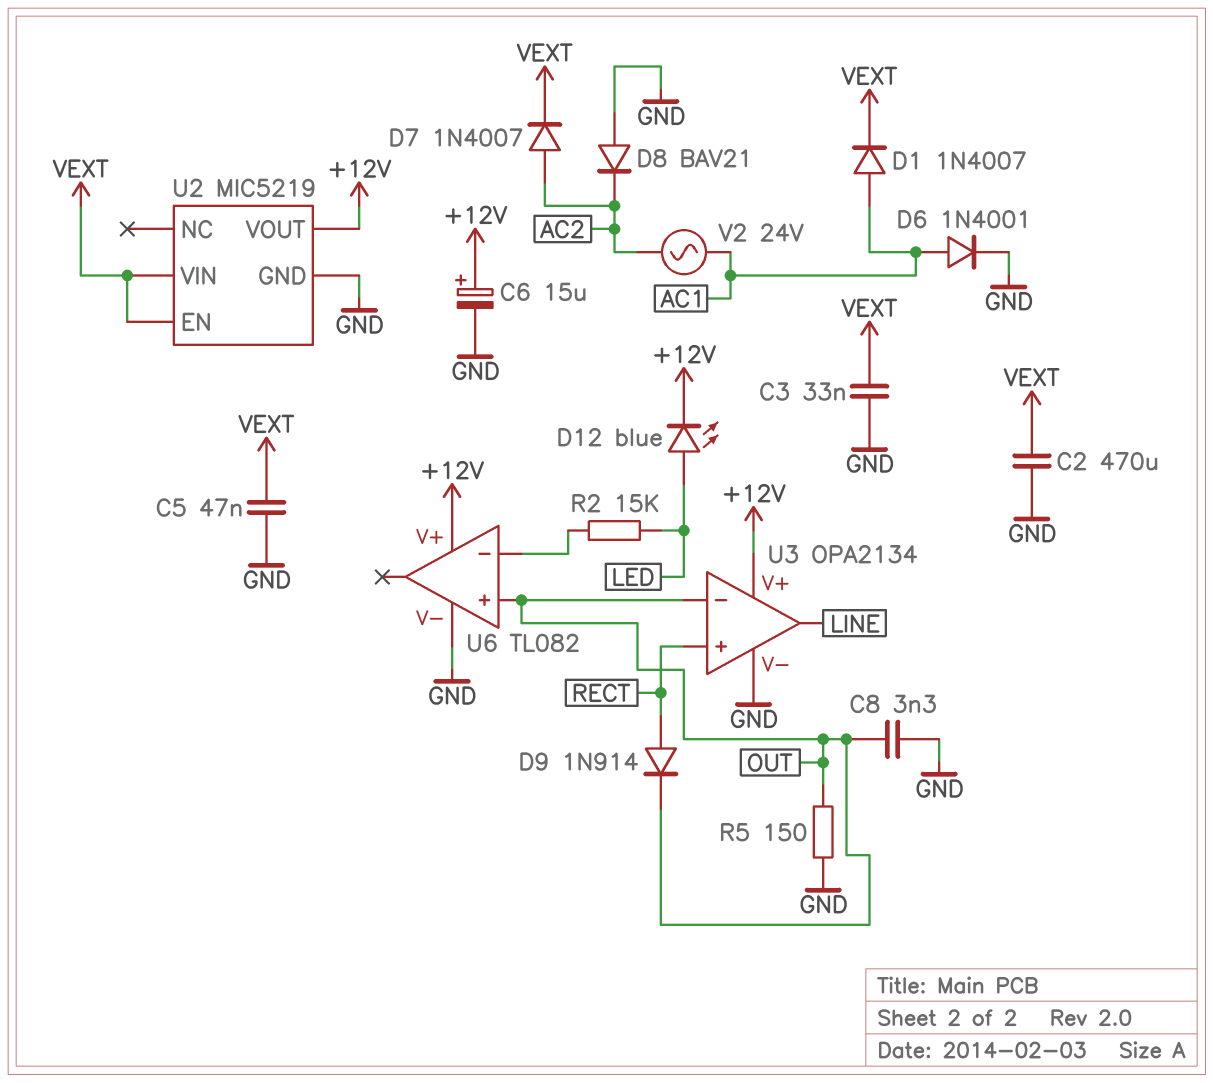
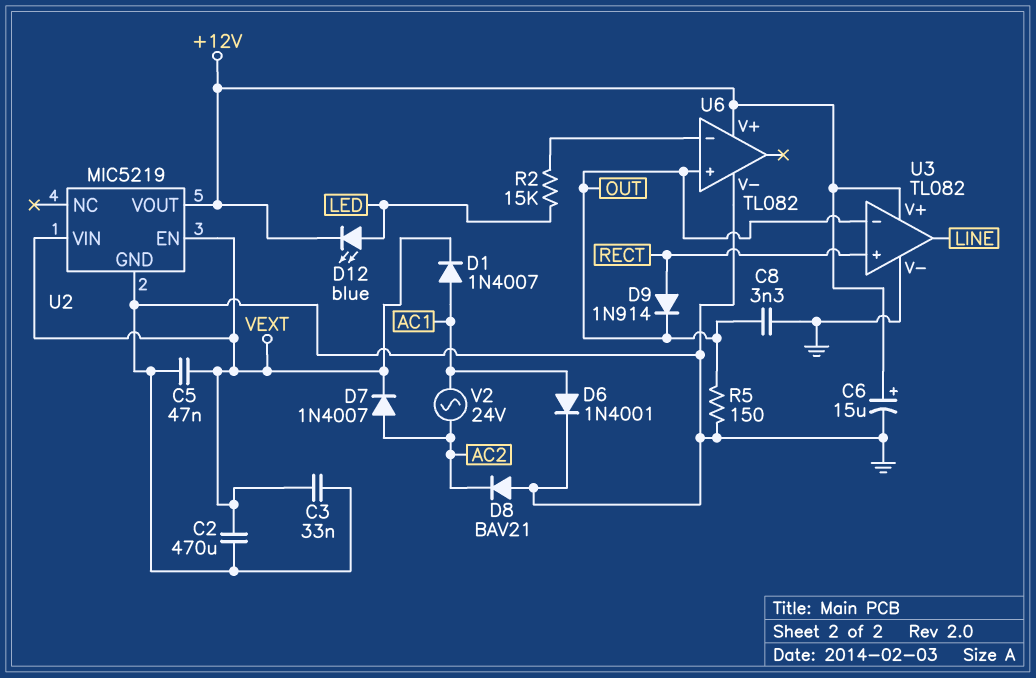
U3: OPA2134 -> TL082

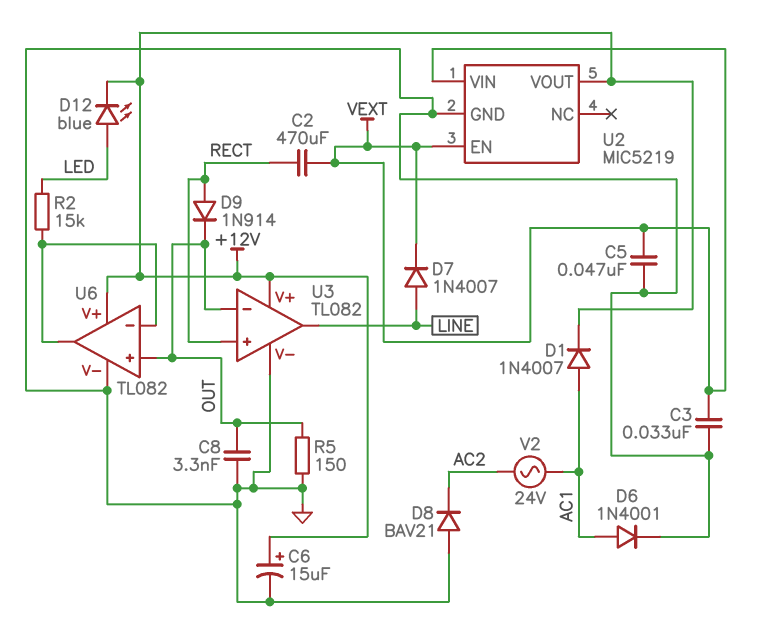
C2: 470uF (GND, VEXT) -> 470uF (RECT, VEXT)
D1: diode 1N4007 (A AC1, K VEXT) -> diode 1N4007 (A AC1, K +12V)
D7: diode 1N4007 (A AC2, K VEXT) -> diode 1N4007 (A LINE, K VEXT)
U6 pin out: none -> U6/in-

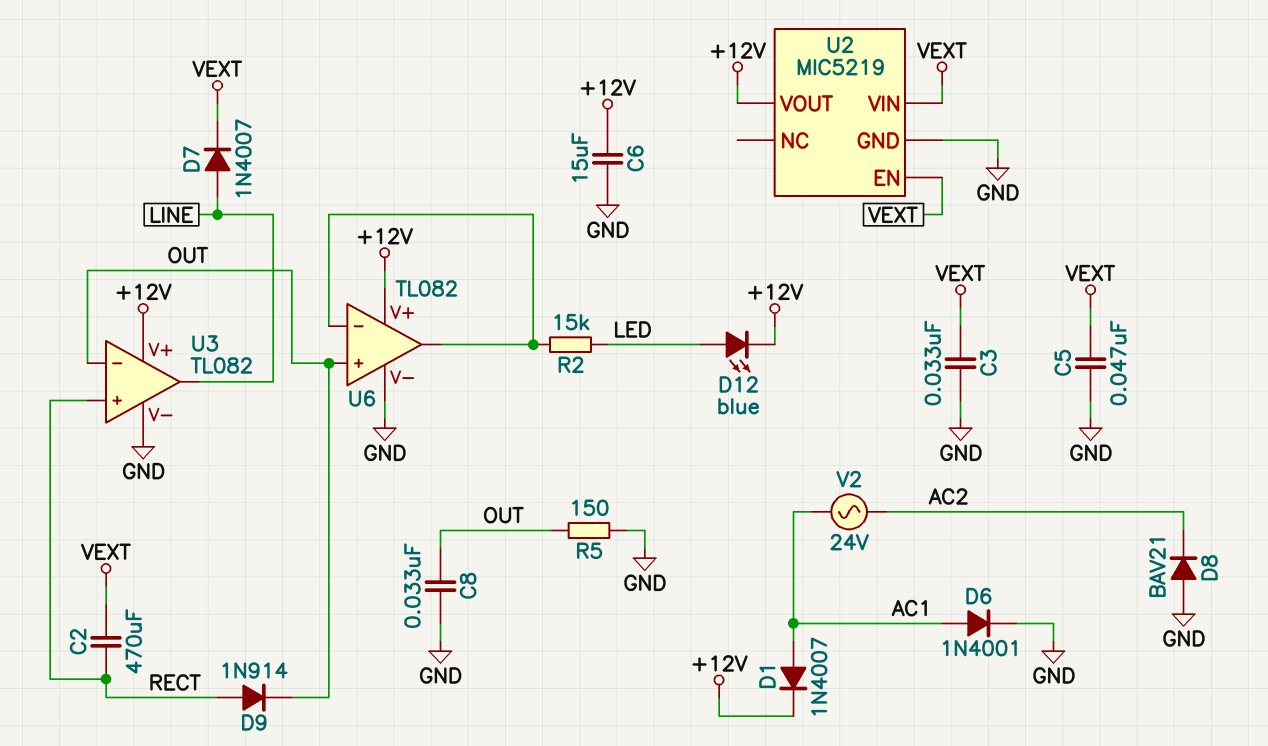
C6: 15uF (plus +12V, minus GND) -> 15uF (+12V, GND)
C8: 3.3nF (GND, OUT) -> 33nF (GND, OUT)

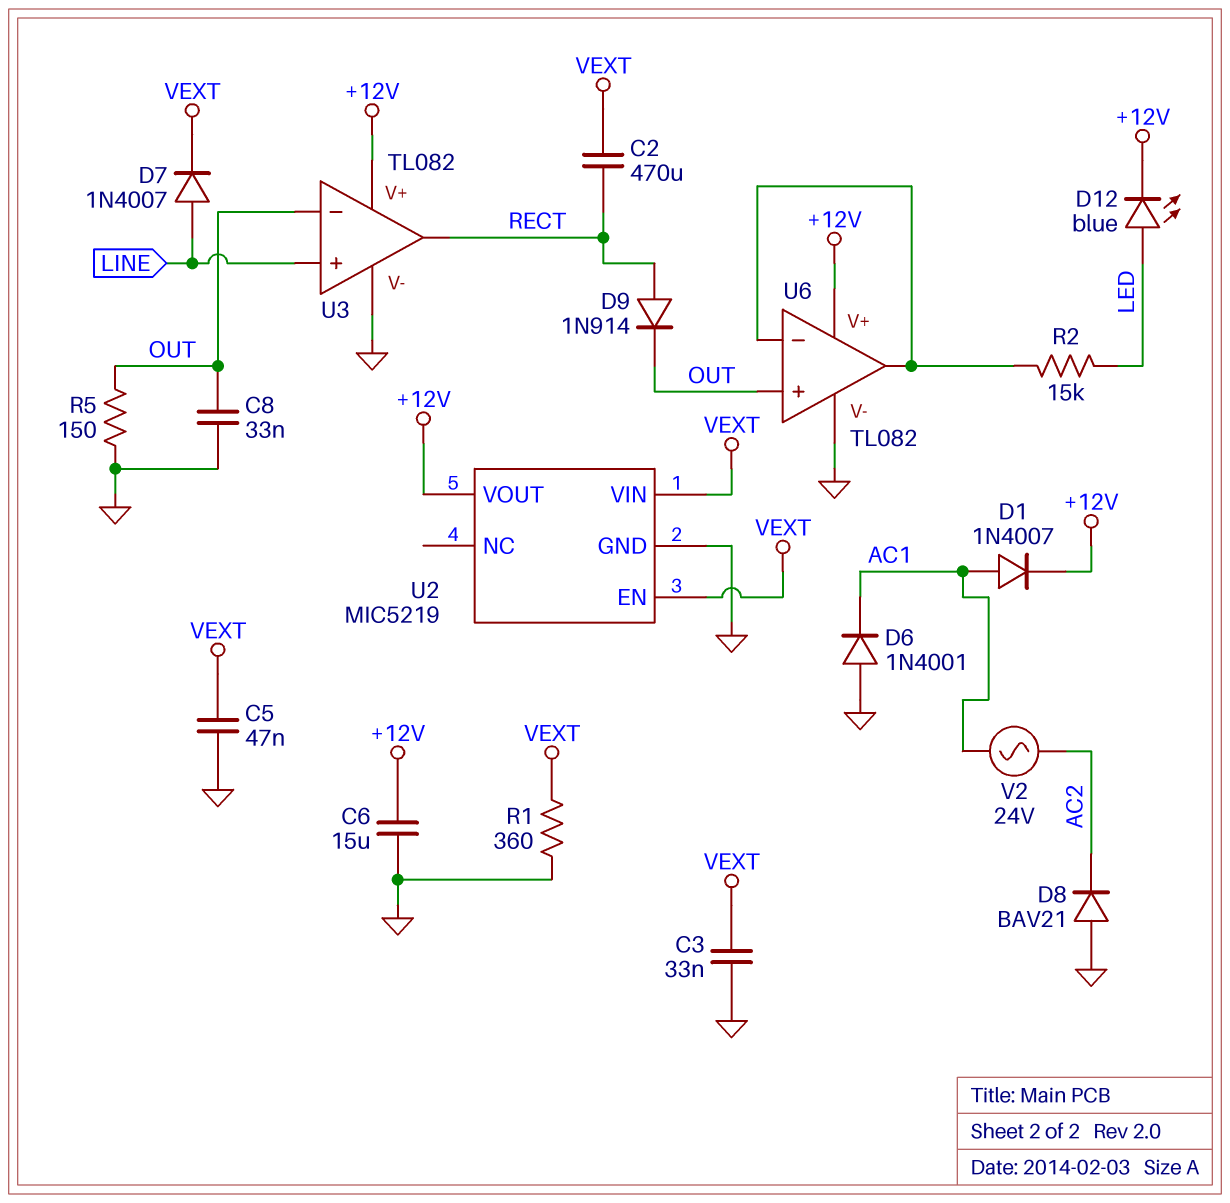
D6: diode 1N4001 (A AC1, K GND) -> diode 1N4001 (A GND, K AC1)
R1: none -> 360 (GND, VEXT)
U3 pin in+: RECT -> LINE
U3 pin out: LINE -> RECT

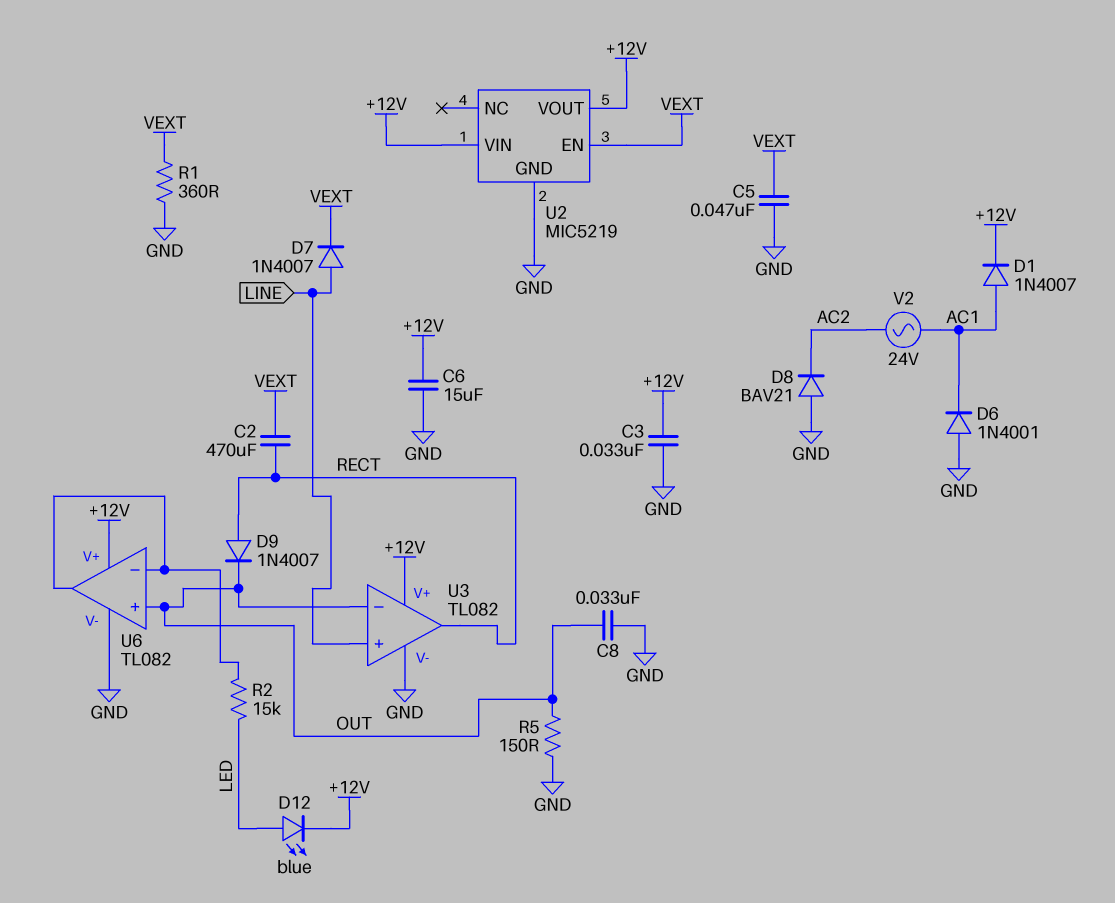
C3: 33nF (GND, VEXT) -> 33nF (+12V, GND)
D9: diode 1N914 (A RECT, K OUT) -> diode 1N4007 (A RECT, K OUT)
U2 pin VIN: VEXT -> +12V

